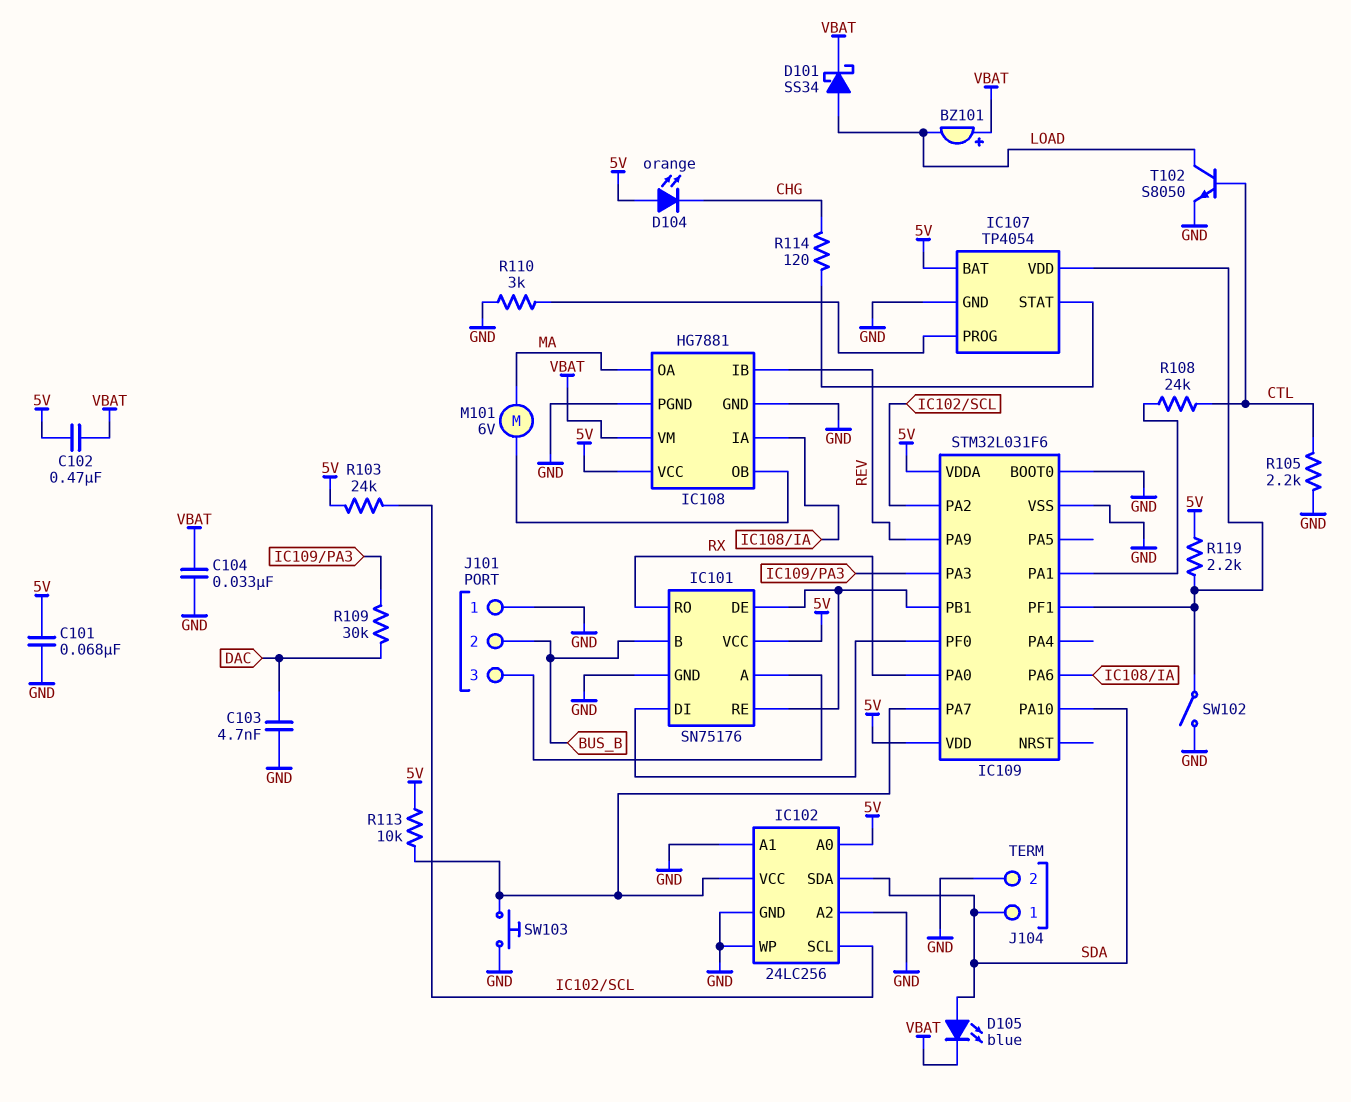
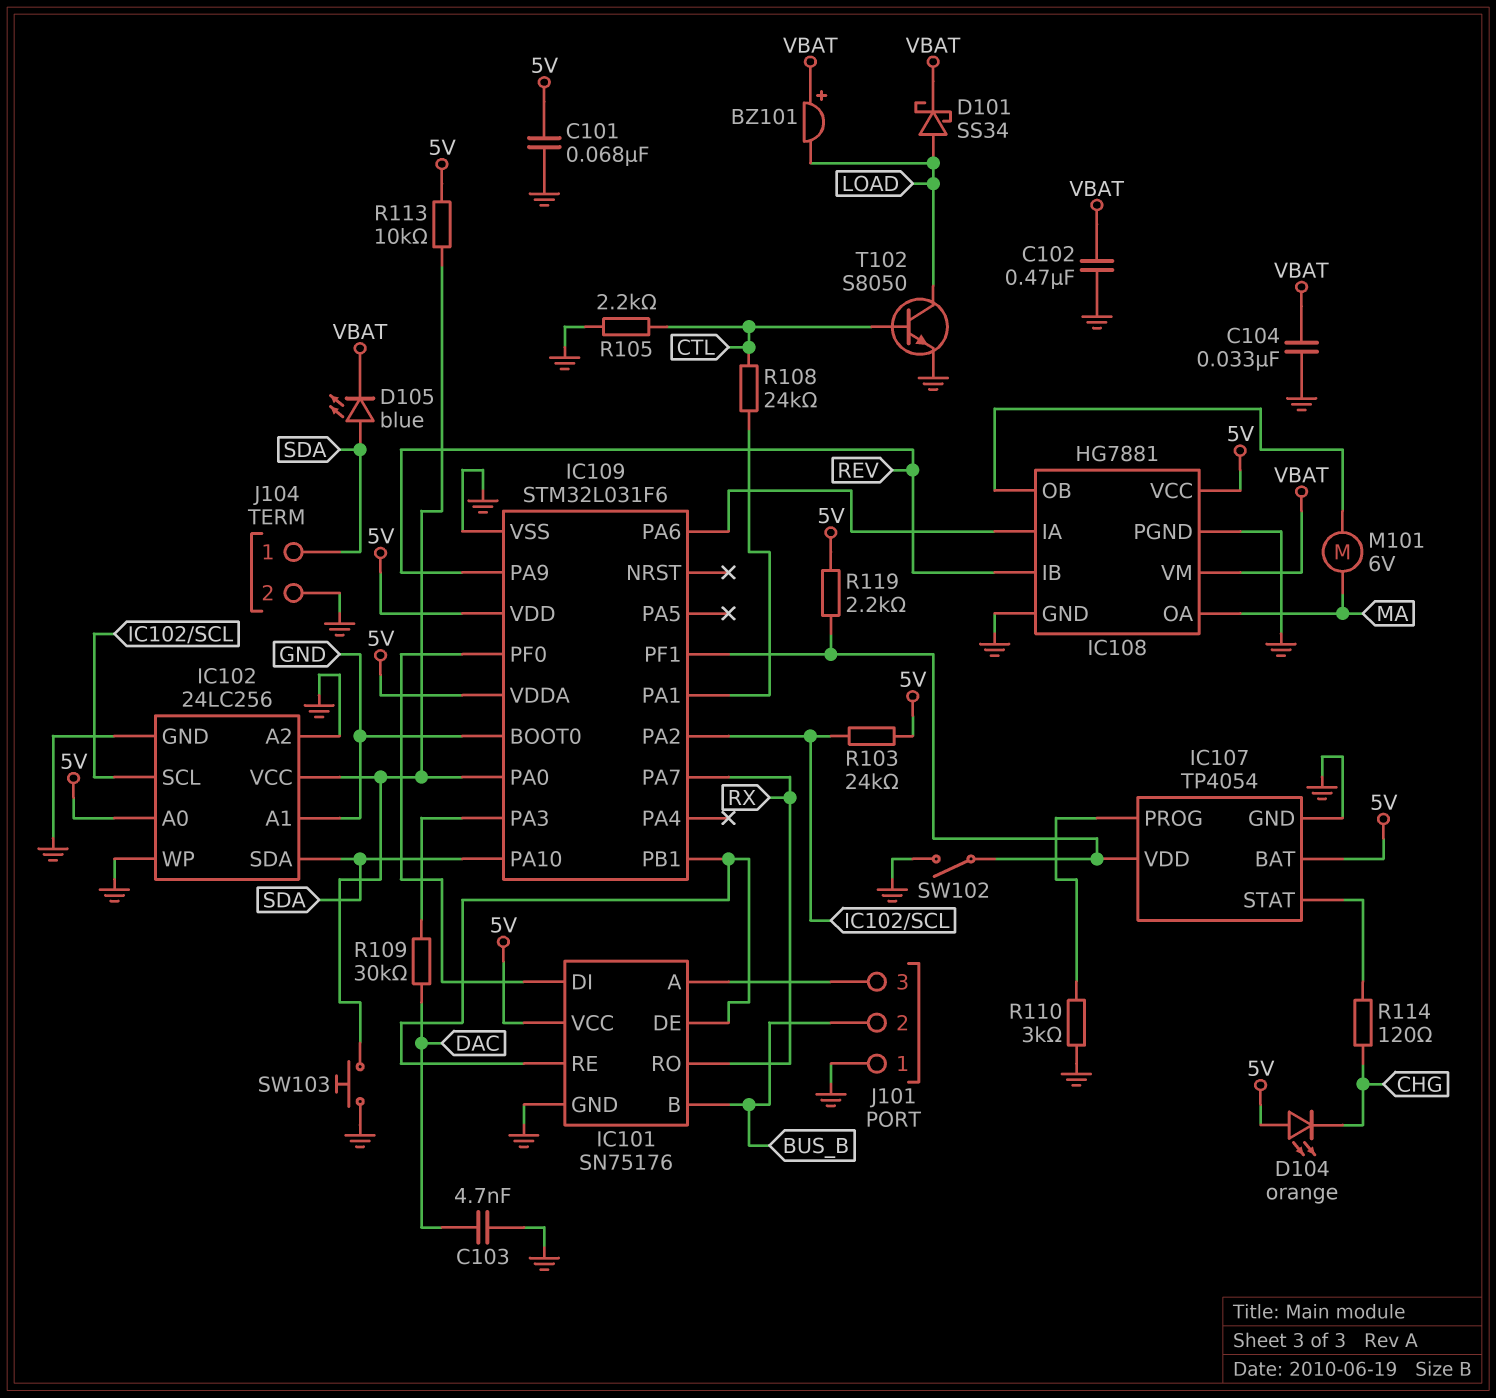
C102: 470nF (5V, VBAT) -> 470nF (GND, VBAT)
IC109 pin PA0: RX -> IC102/VCC
IC109 pin PA7: IC102/VCC -> RX

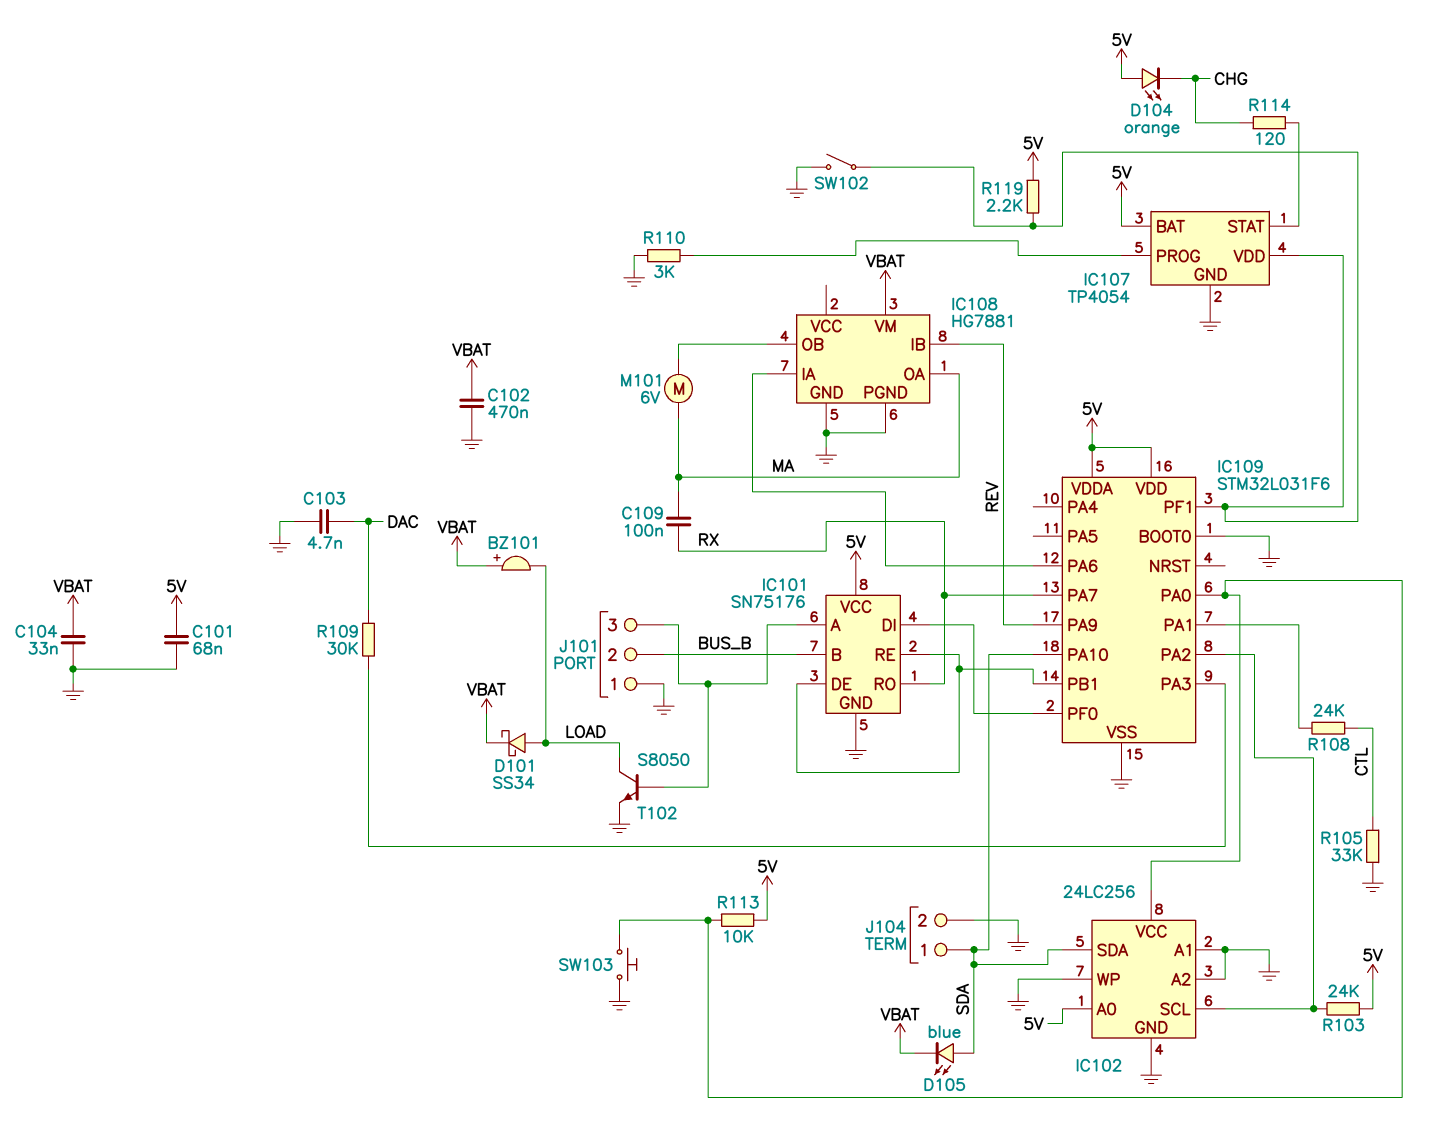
C109: none -> 100nF (MA, RX)
IC108 pin VCC: 5V -> none
R105: 2.2k (CTL, GND) -> 33k (CTL, GND)
T102: NPN S8050 (B CTL, C LOAD, E GND) -> NPN S8050 (B IC101/A, C LOAD, E GND)

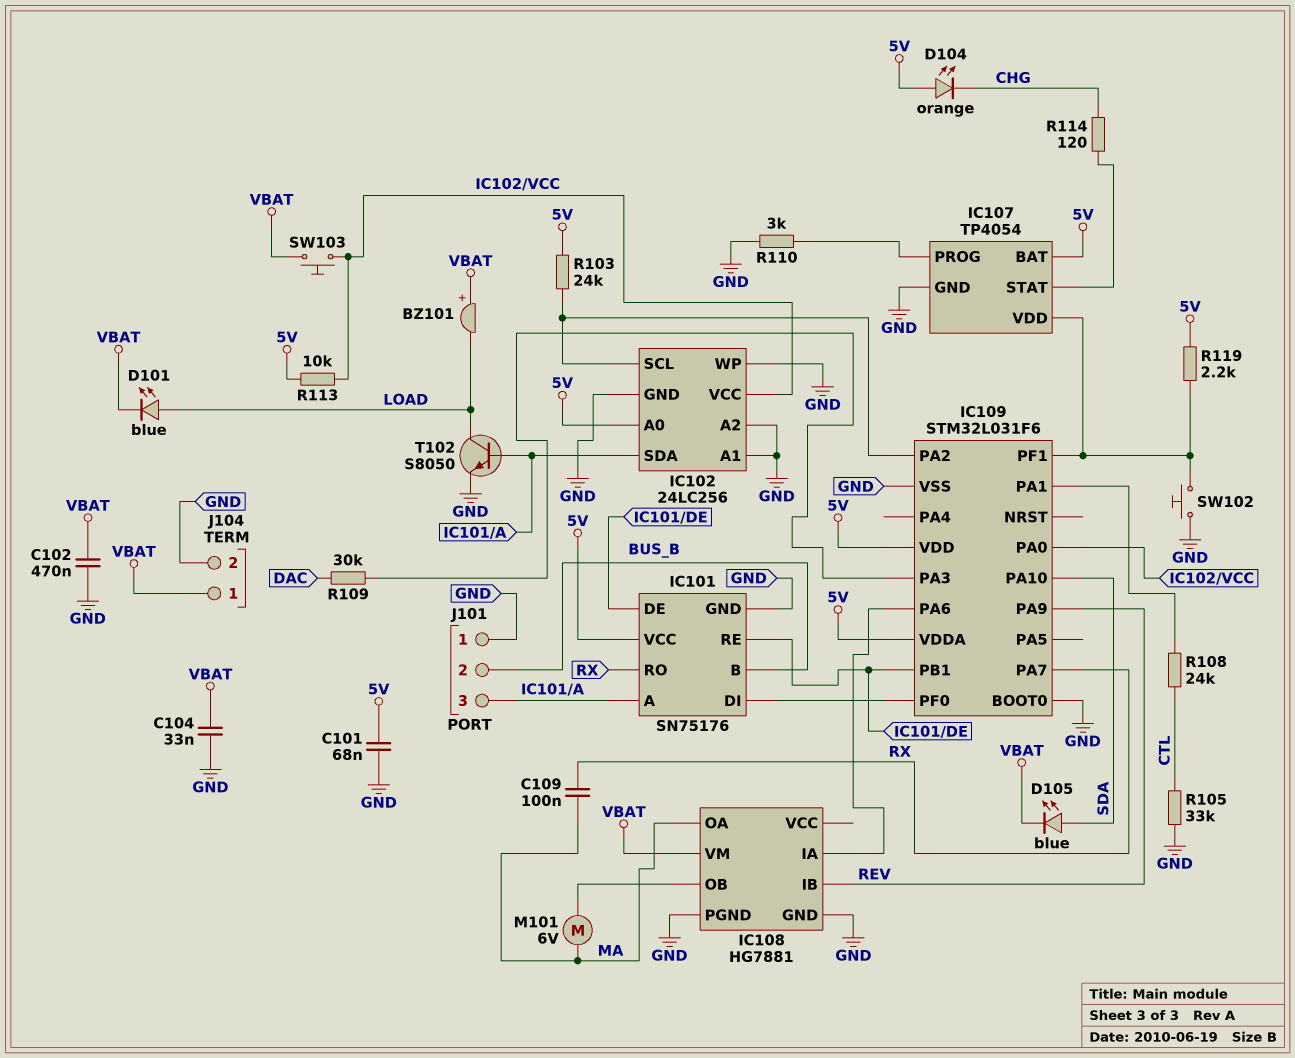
C103: 4.7nF (DAC, GND) -> none
D101: schottky SS34 (A LOAD, K VBAT) -> LED blue (A LOAD, K VBAT)
IC102 pin SDA: SDA -> IC101/A
J104 pin 1: SDA -> VBAT
SW102: switch (GND, IC107/VDD) -> button (GND, IC107/VDD)
SW103: button (GND, IC102/VCC) -> button (IC102/VCC, VBAT)

